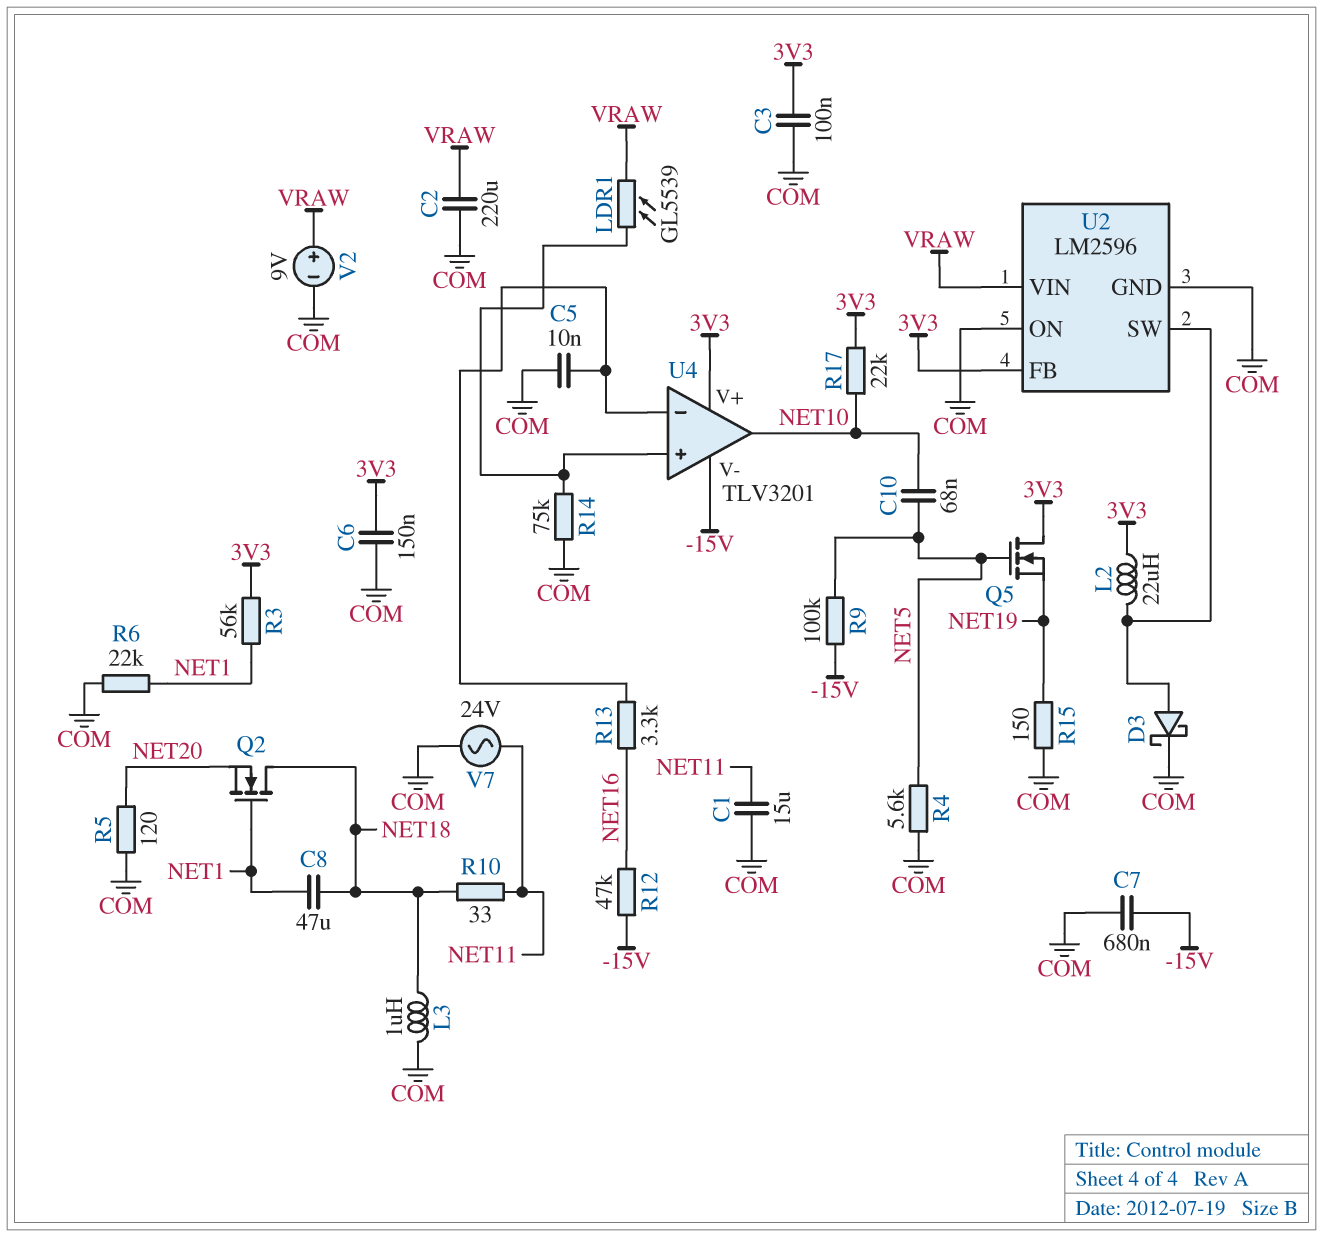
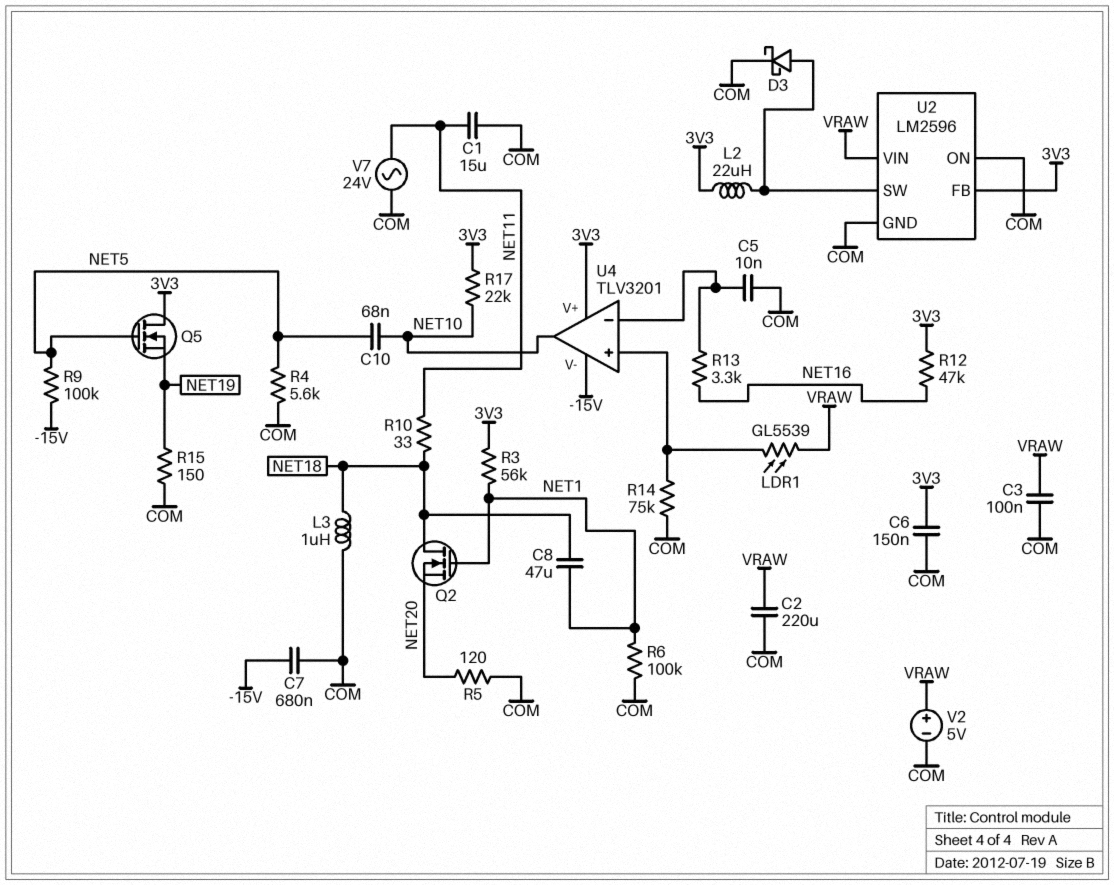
C3: 100nF (3V3, COM) -> 100nF (COM, VRAW)
R6: 22k (COM, NET1) -> 100k (COM, NET1)
R12: 47k (-15V, NET16) -> 47k (3V3, NET16)
V2: 9V (plus VRAW, minus COM) -> 5V (plus VRAW, minus COM)

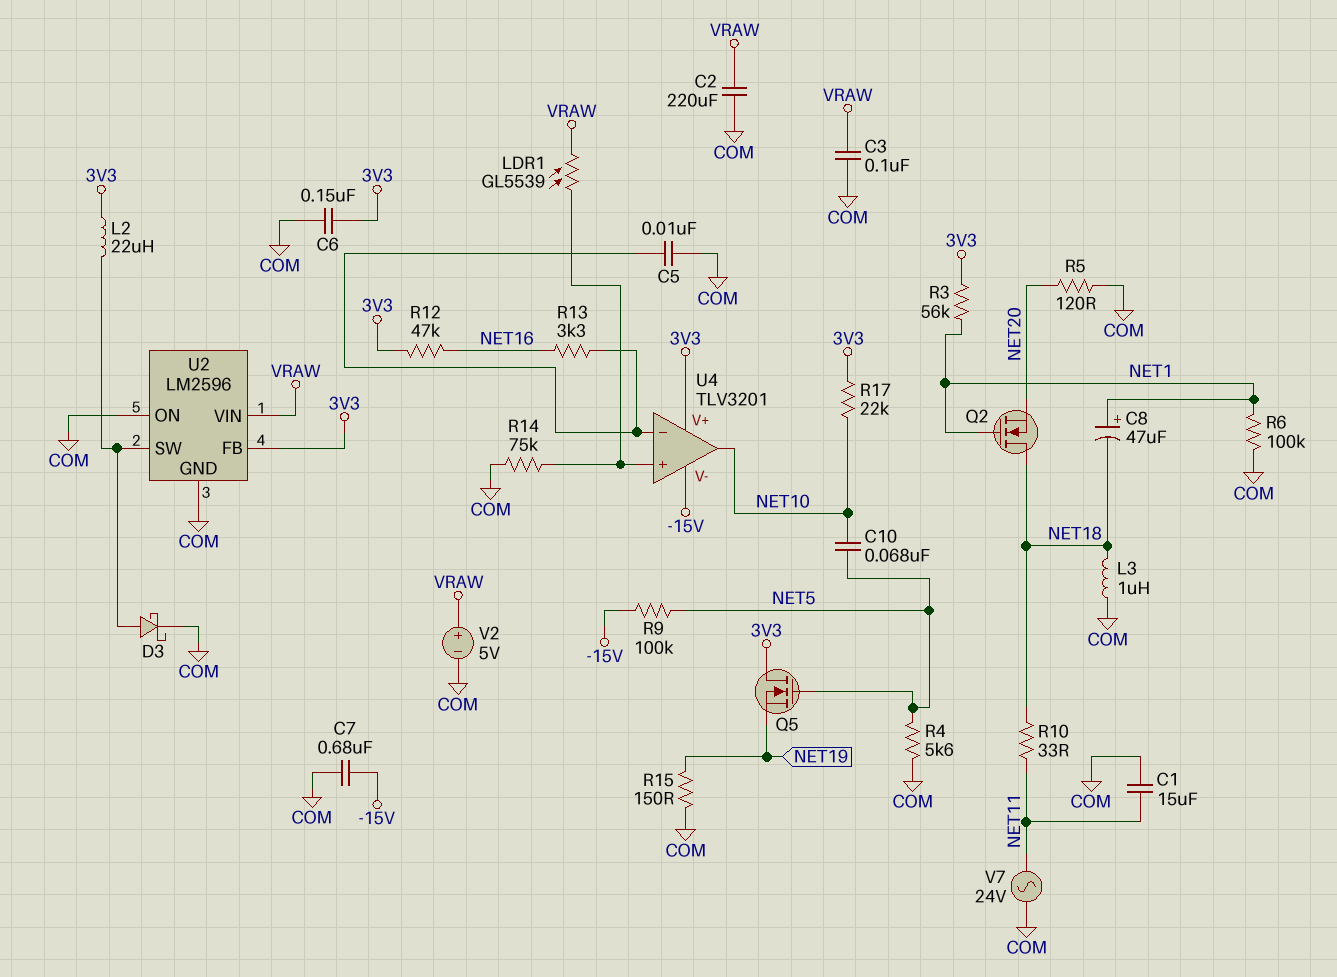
C8: 47uF (NET1, NET18) -> 47uF (plus NET1, minus NET18)

